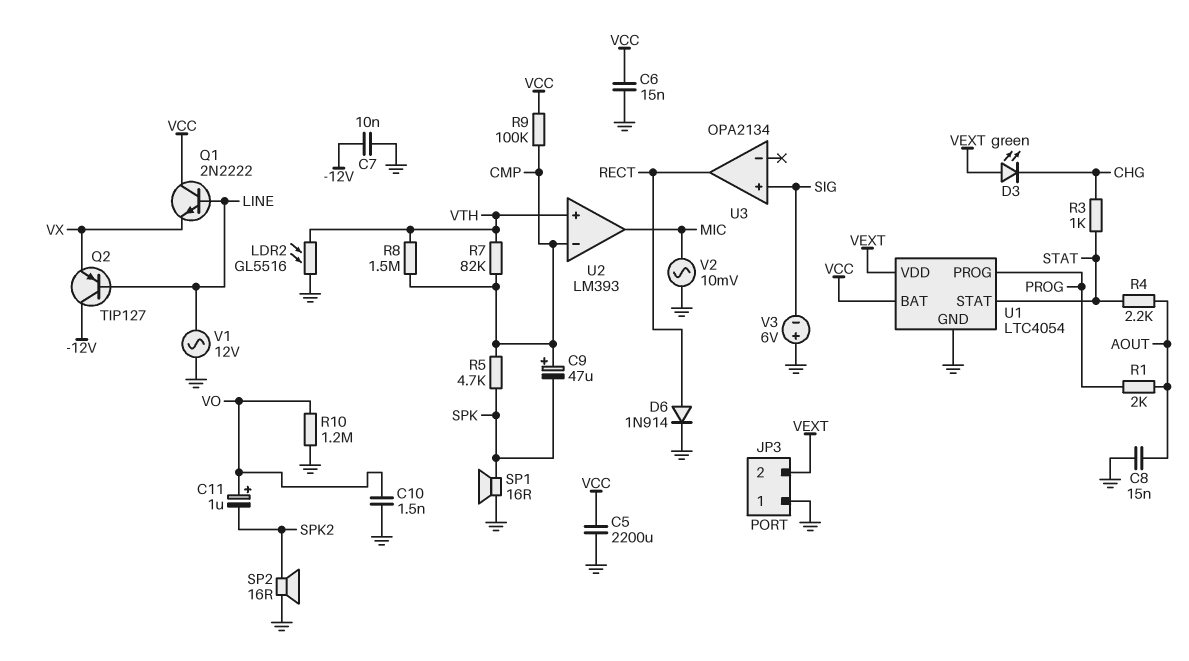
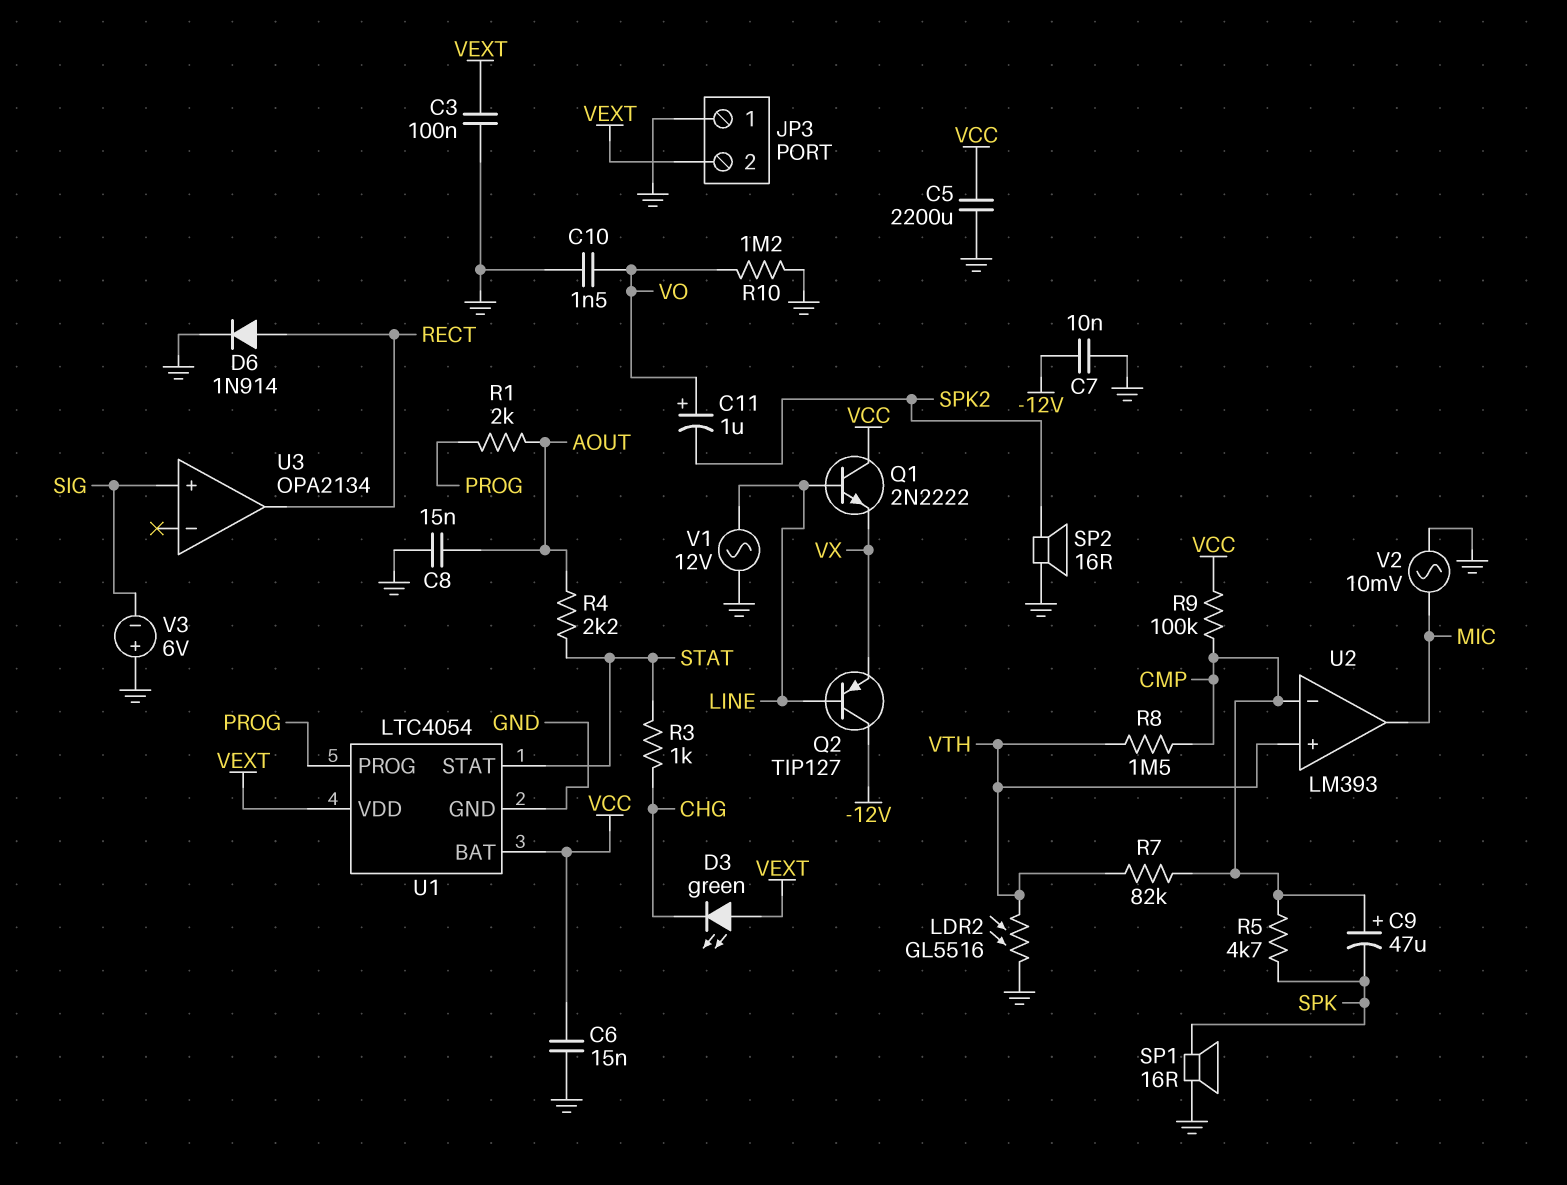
C3: none -> 100nF (GND, VEXT)

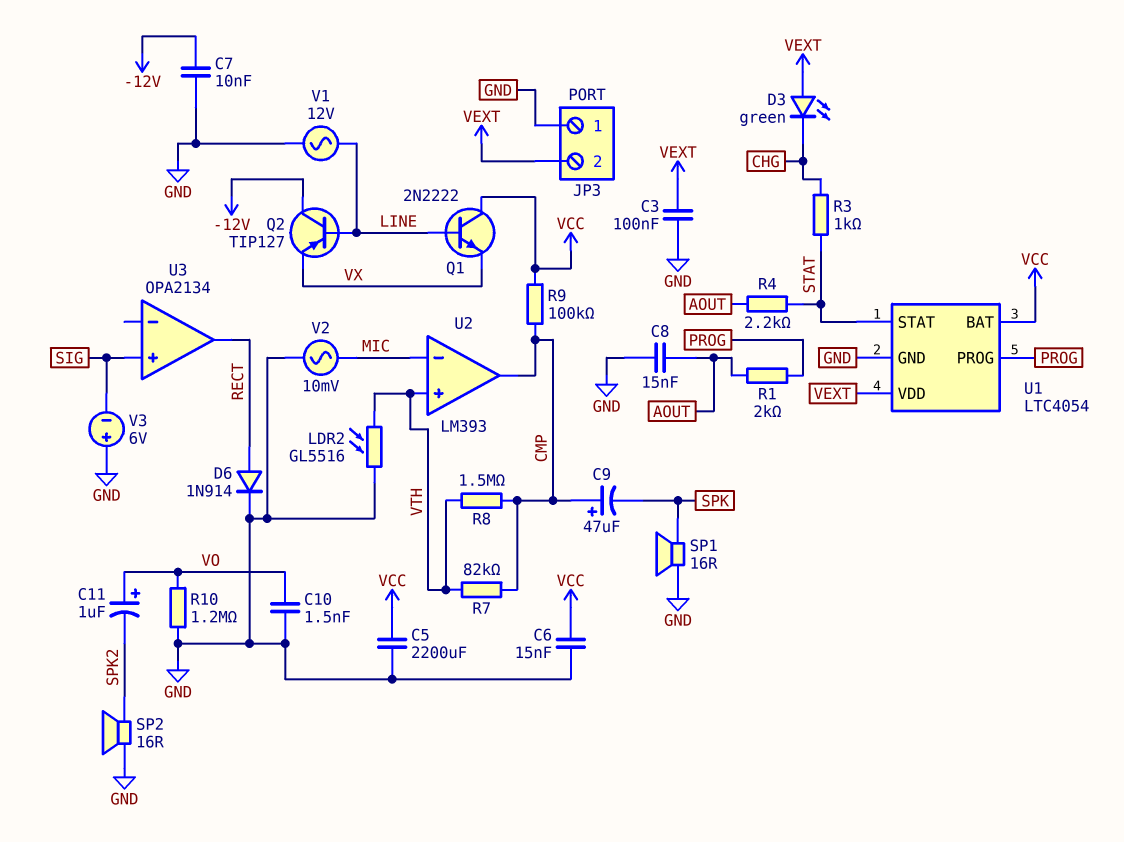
R5: 4.7k (CMP, SPK) -> none
U2 pin in-: CMP -> MIC
U2 pin out: MIC -> CMP

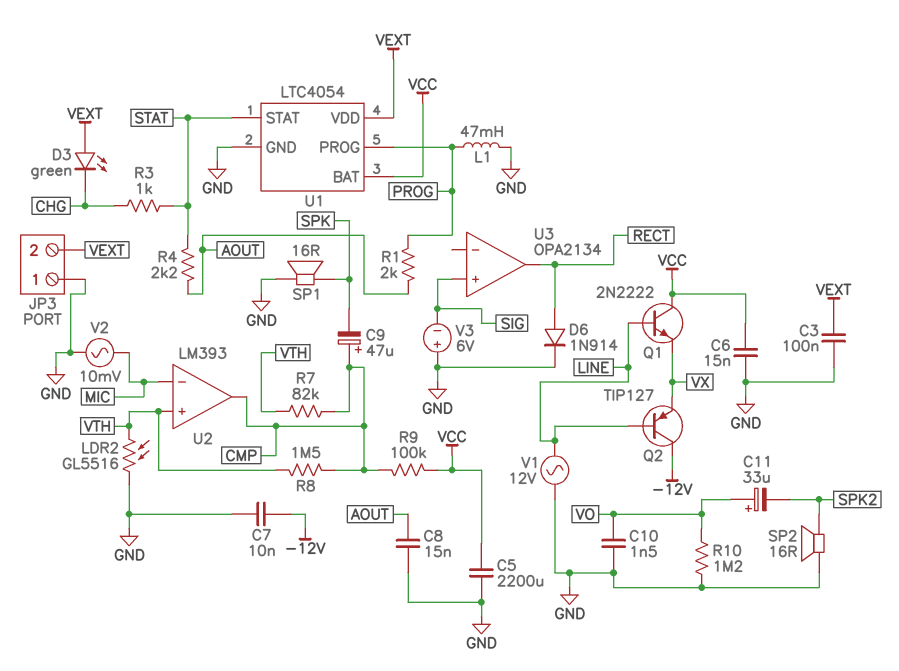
C11: 1uF (plus VO, minus SPK2) -> 33uF (plus VO, minus SPK2)
L1: none -> 47mH (GND, PROG)

